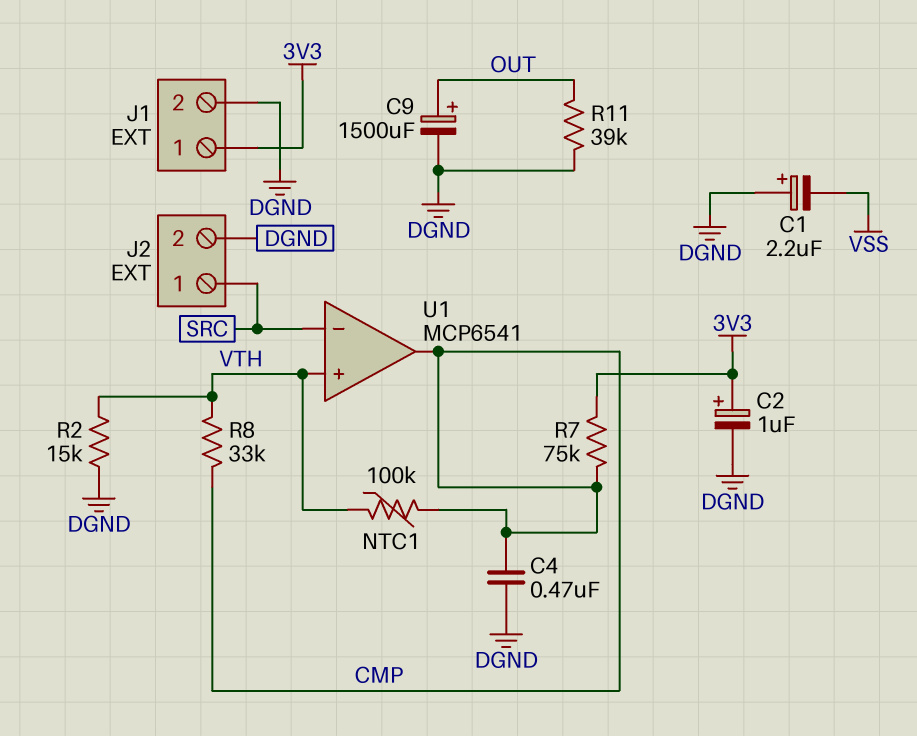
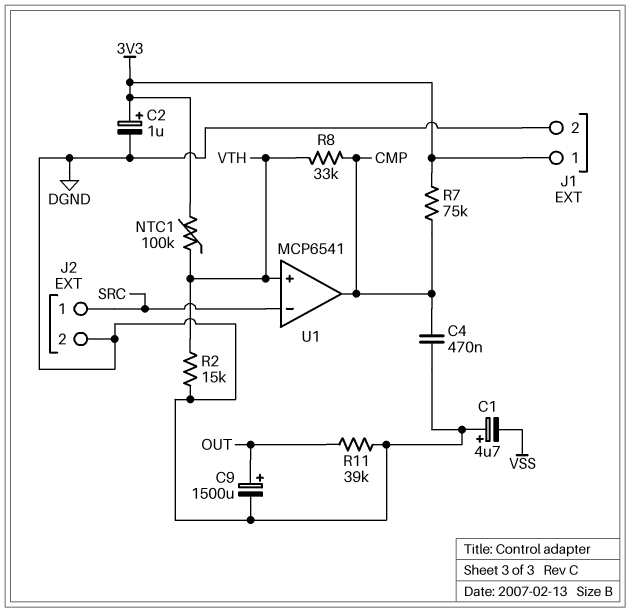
C1: 2.2uF (plus DGND, minus VSS) -> 4.7uF (plus DGND, minus VSS)
NTC1: 100k (CMP, VTH) -> 100k (3V3, VTH)

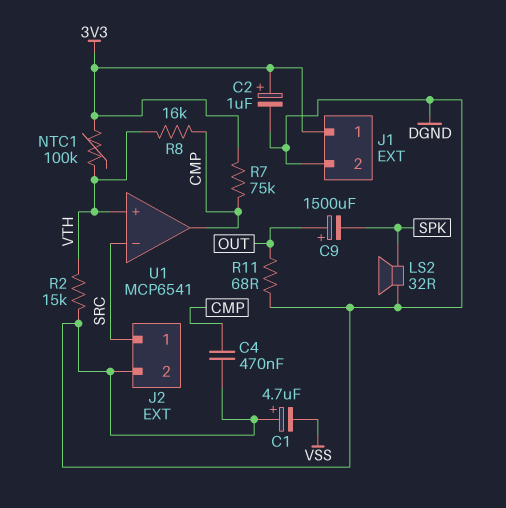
C9: 1500uF (plus OUT, minus DGND) -> 1500uF (plus OUT, minus SPK)
LS2: none -> speaker 32R (DGND, SPK)
R8: 33k (CMP, VTH) -> 16k (CMP, VTH)
R11: 39k (DGND, OUT) -> 68 (DGND, OUT)

